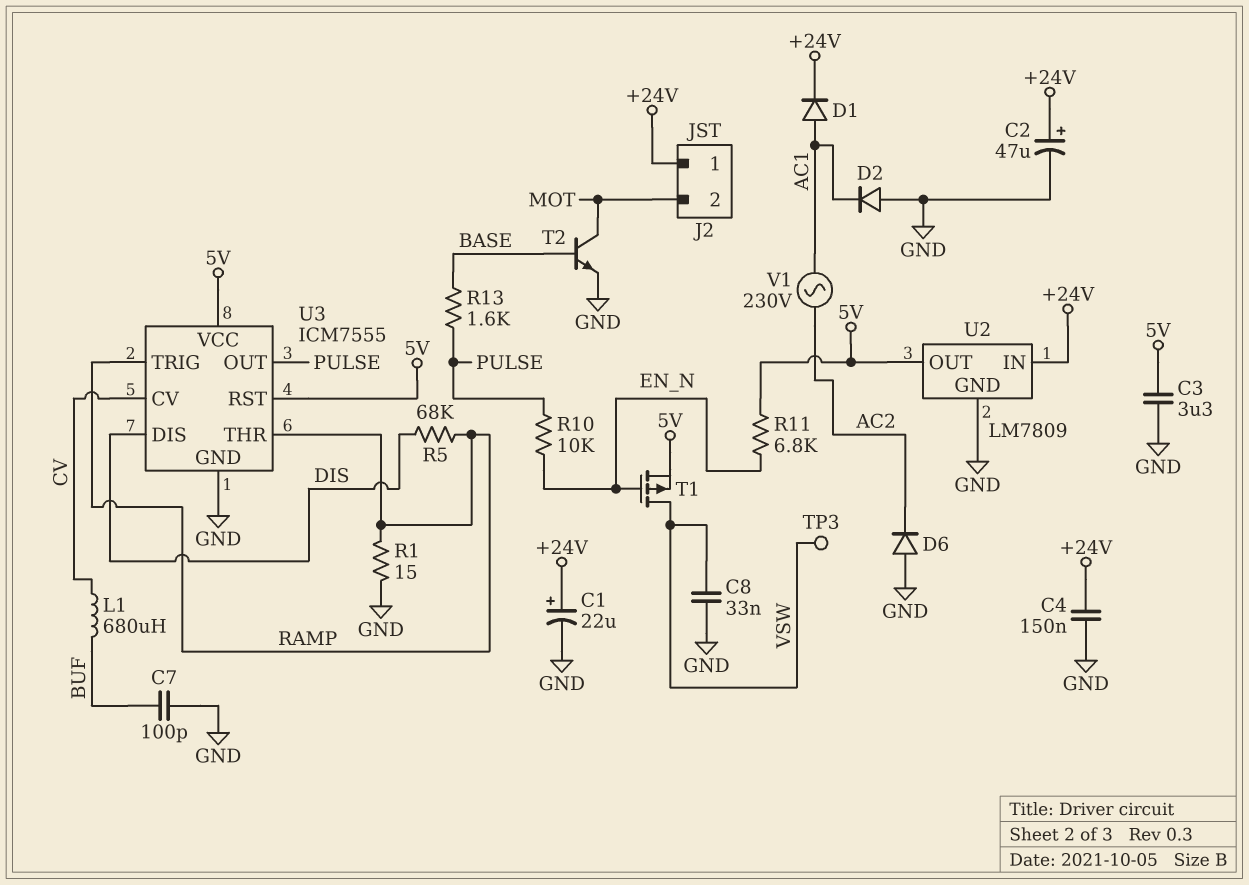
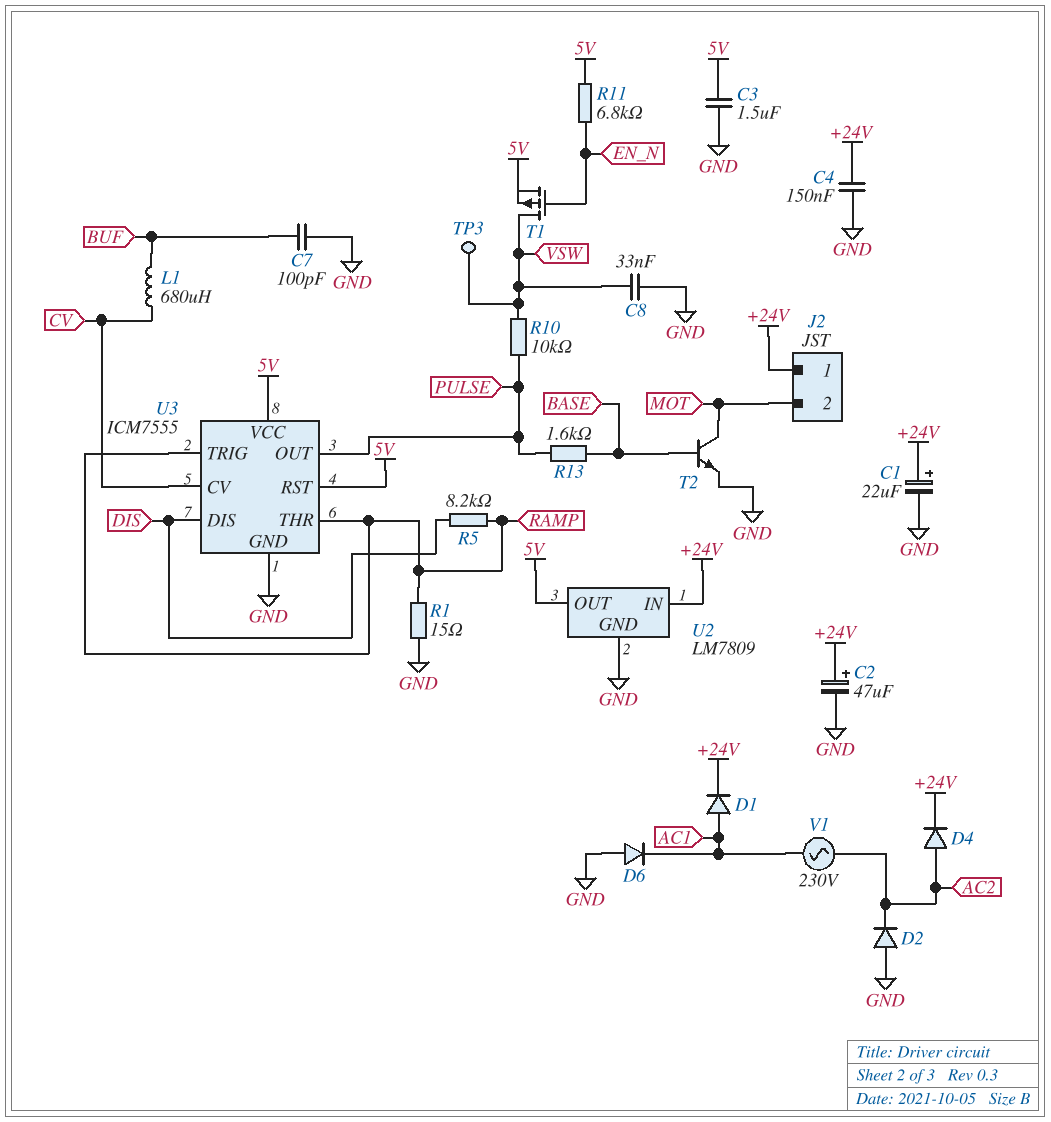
C3: 3.3uF (5V, GND) -> 1.5uF (5V, GND)
D2: diode (A GND, K AC1) -> diode (A GND, K AC2)
D4: none -> diode (A AC2, K +24V)
D6: diode (A GND, K AC2) -> diode (A GND, K AC1)
R5: 68k (DIS, RAMP) -> 8.2k (DIS, RAMP)
R10: 10k (EN_N, PULSE) -> 10k (PULSE, VSW)

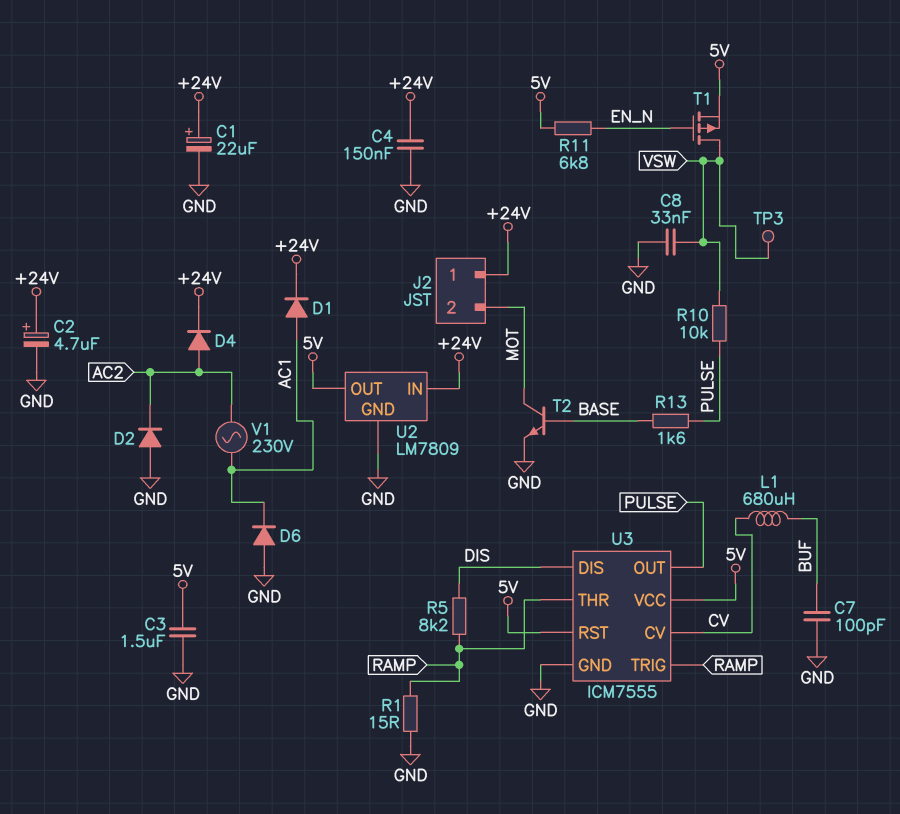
C2: 47uF (plus +24V, minus GND) -> 4.7uF (plus +24V, minus GND)

